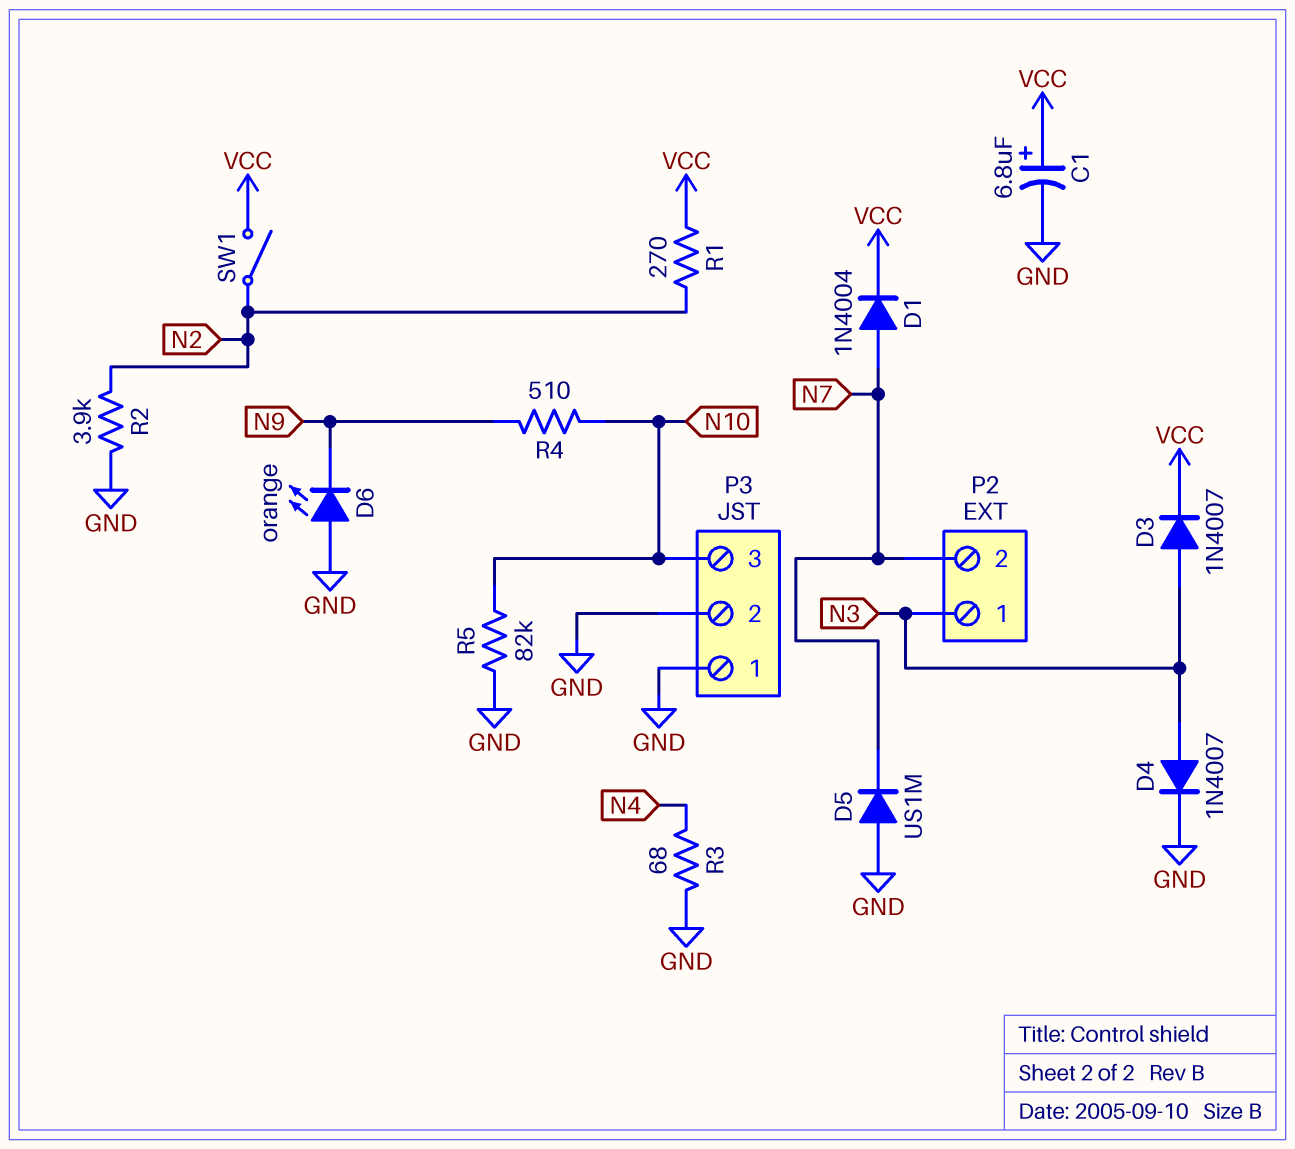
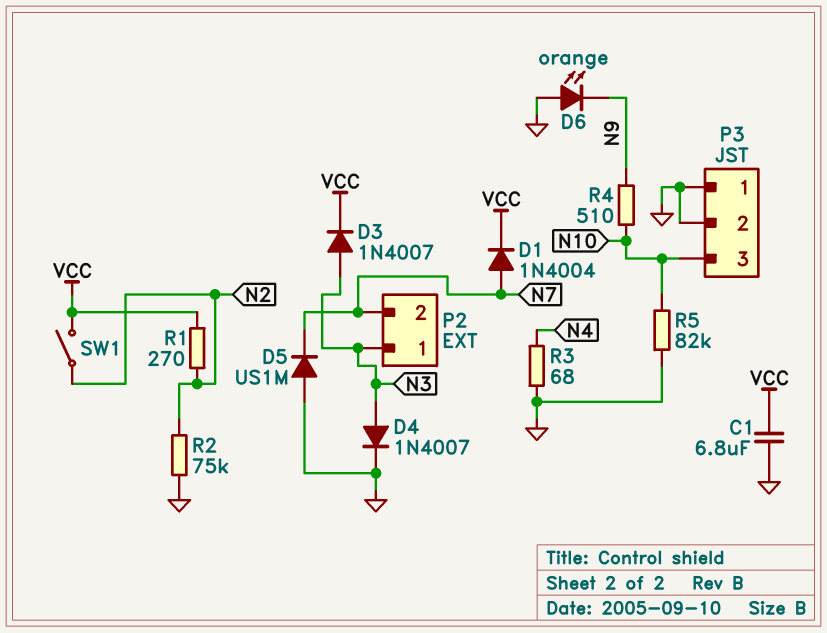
C1: 6.8uF (plus VCC, minus GND) -> 6.8uF (GND, VCC)
R2: 3.9k (GND, N2) -> 75k (GND, N2)

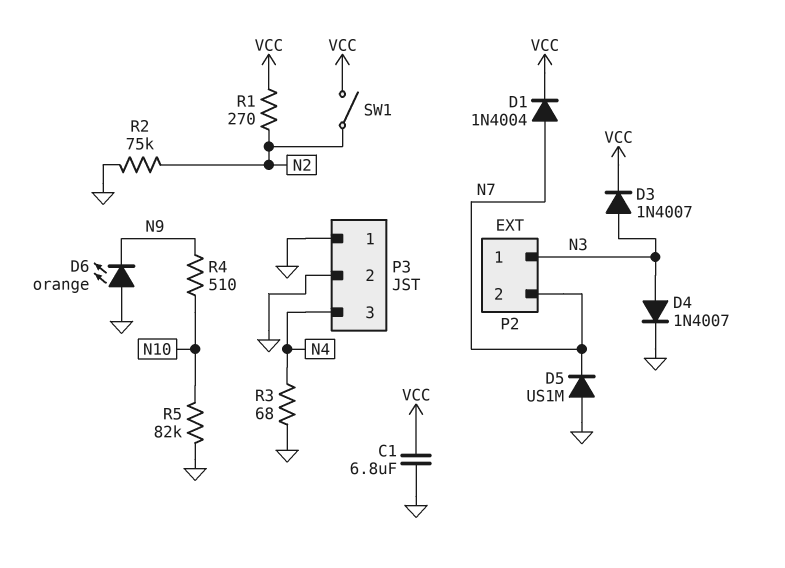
P3 pin 3: N10 -> N4

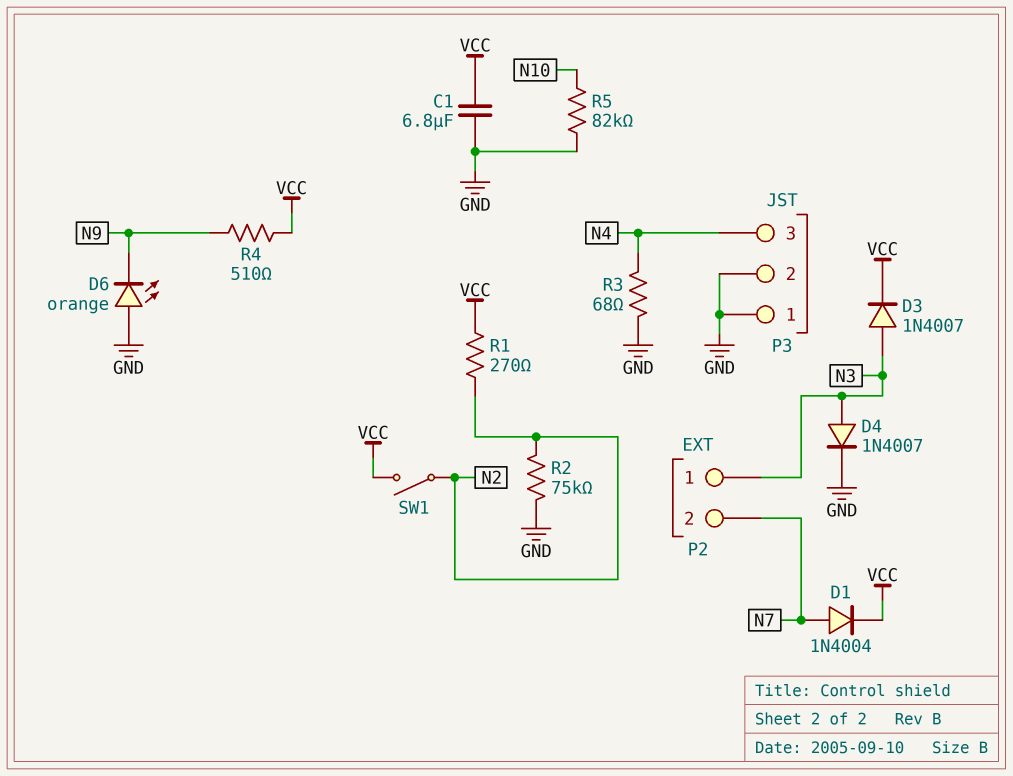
D5: diode US1M (A GND, K N7) -> none
R4: 510 (N9, N10) -> 510 (N9, VCC)

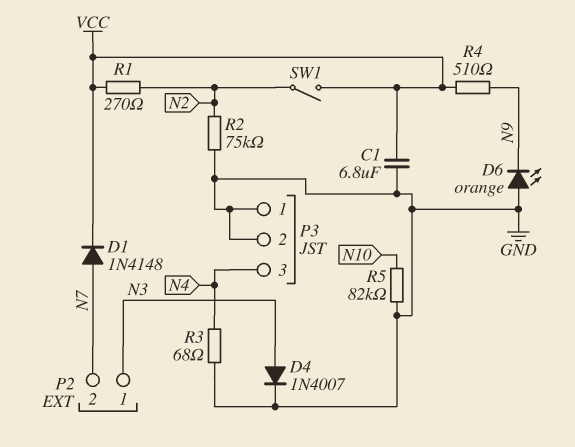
D1: diode 1N4004 (A N7, K VCC) -> diode 1N4148 (A N7, K VCC)
D3: diode 1N4007 (A N3, K VCC) -> none

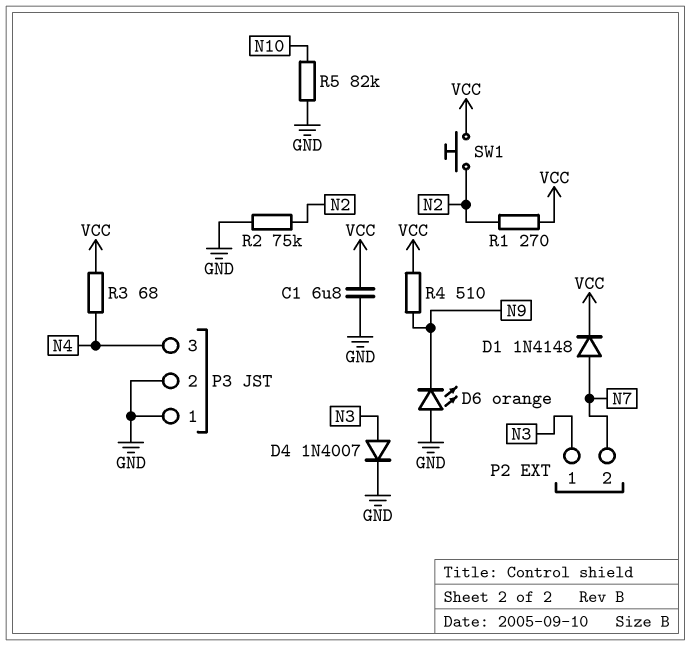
R3: 68 (GND, N4) -> 68 (N4, VCC)
SW1: switch (N2, VCC) -> button (N2, VCC)

